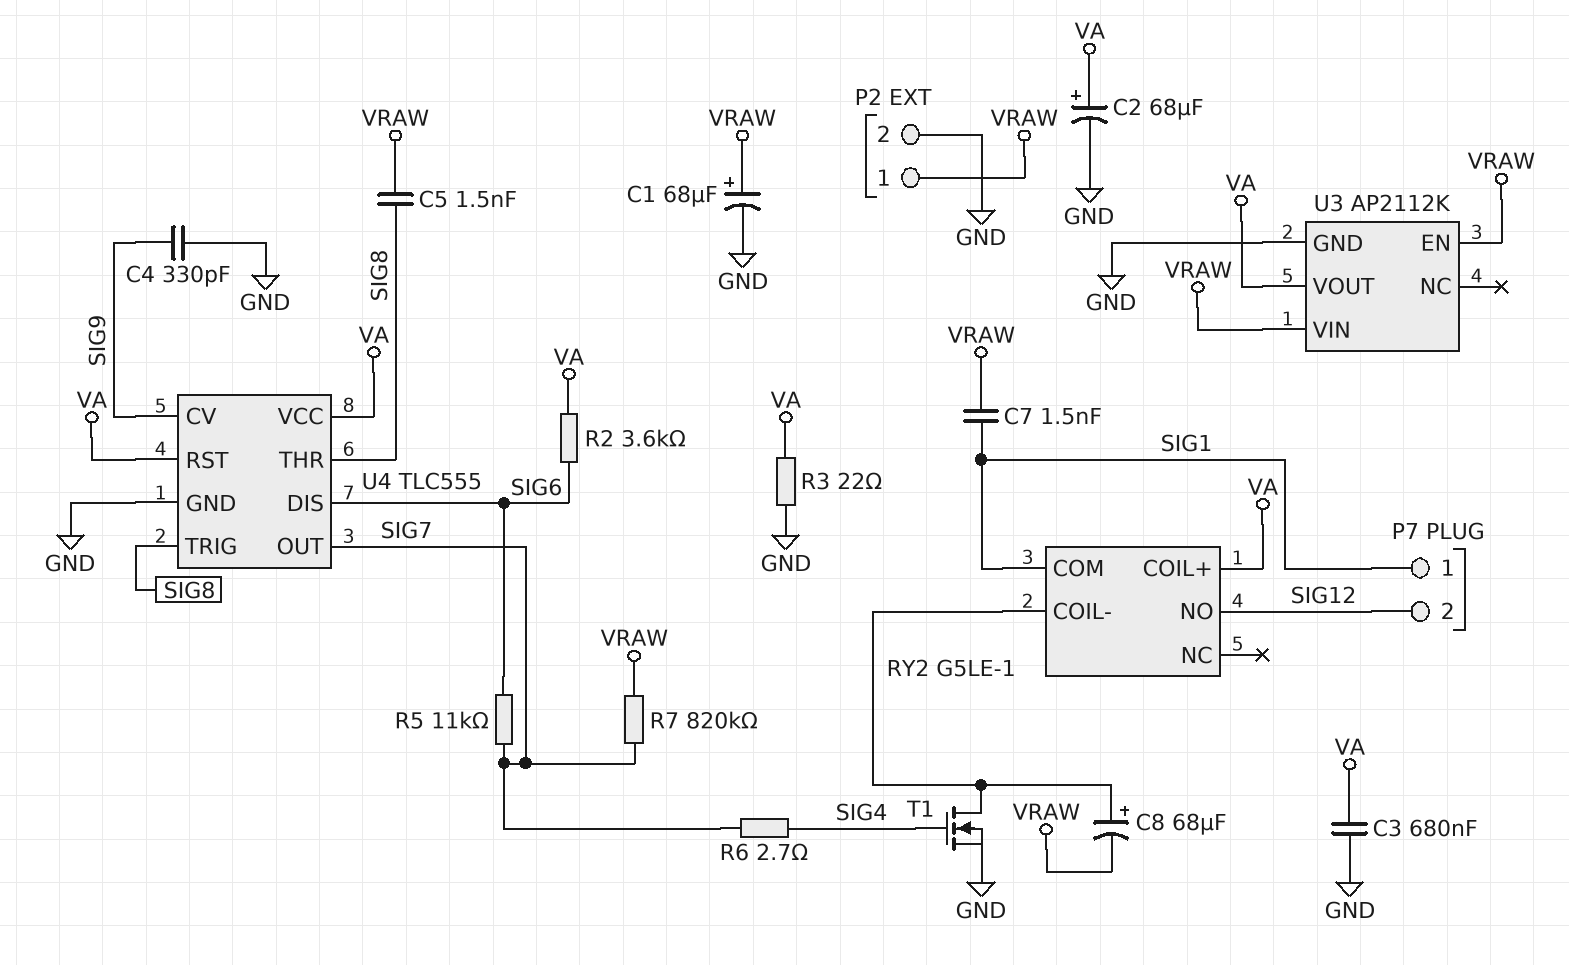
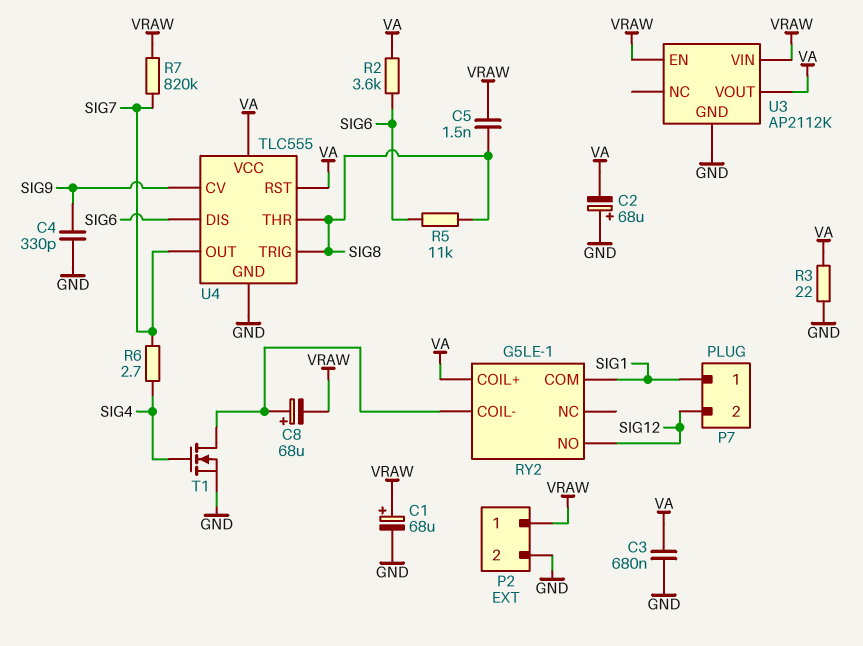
C2: 68uF (plus VA, minus GND) -> 68uF (plus GND, minus VA)
C7: 1.5nF (SIG1, VRAW) -> none
R5: 11k (SIG6, SIG7) -> 11k (SIG6, SIG8)

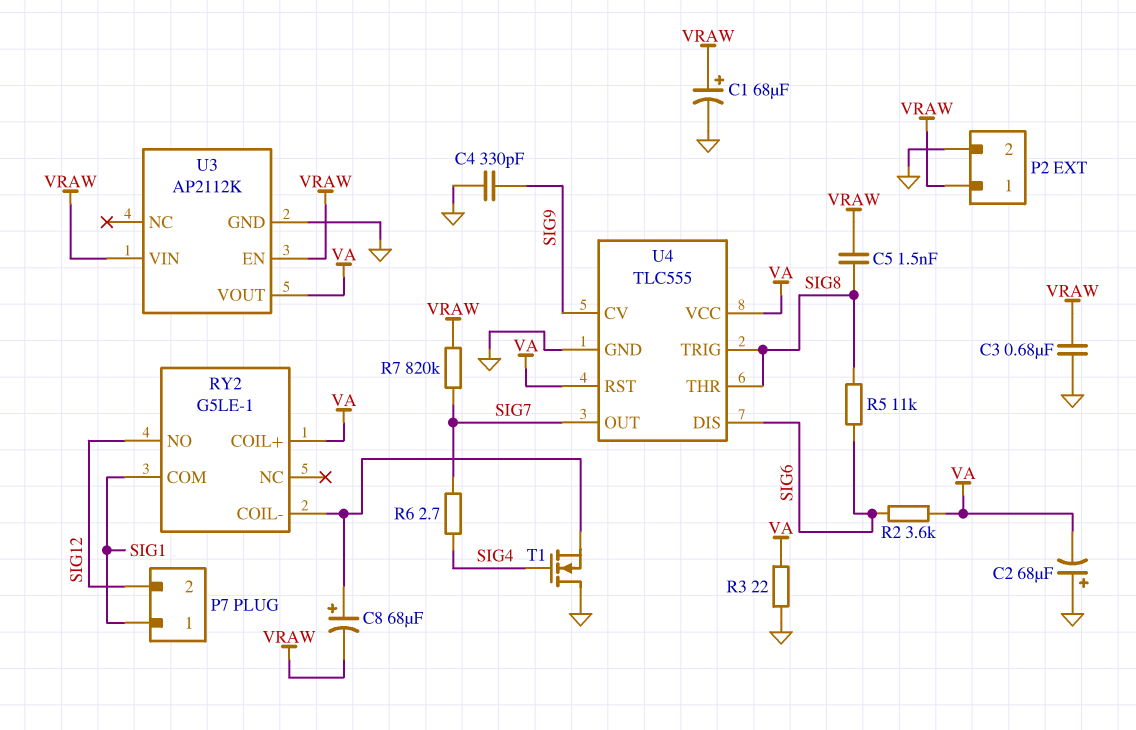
C3: 680nF (GND, VA) -> 680nF (GND, VRAW)
T1: NMOS (G SIG4, D RY2/COIL-, S GND) -> NMOS (G SIG4, D GND, S RY2/COIL-)

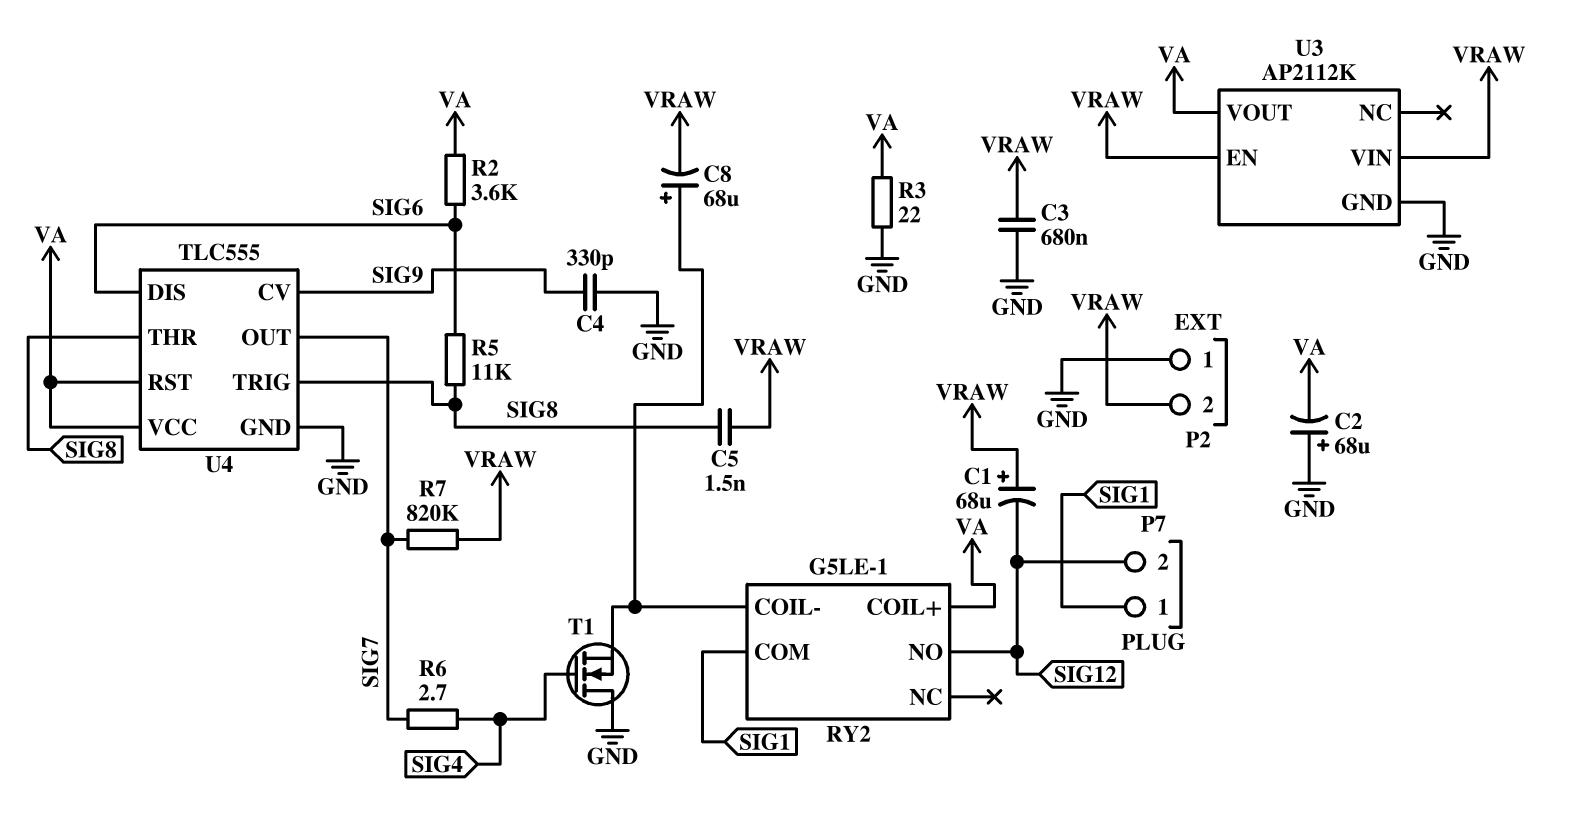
C1: 68uF (plus VRAW, minus GND) -> 68uF (plus VRAW, minus SIG12)
P2 pin 1: VRAW -> GND
P2 pin 2: GND -> VRAW

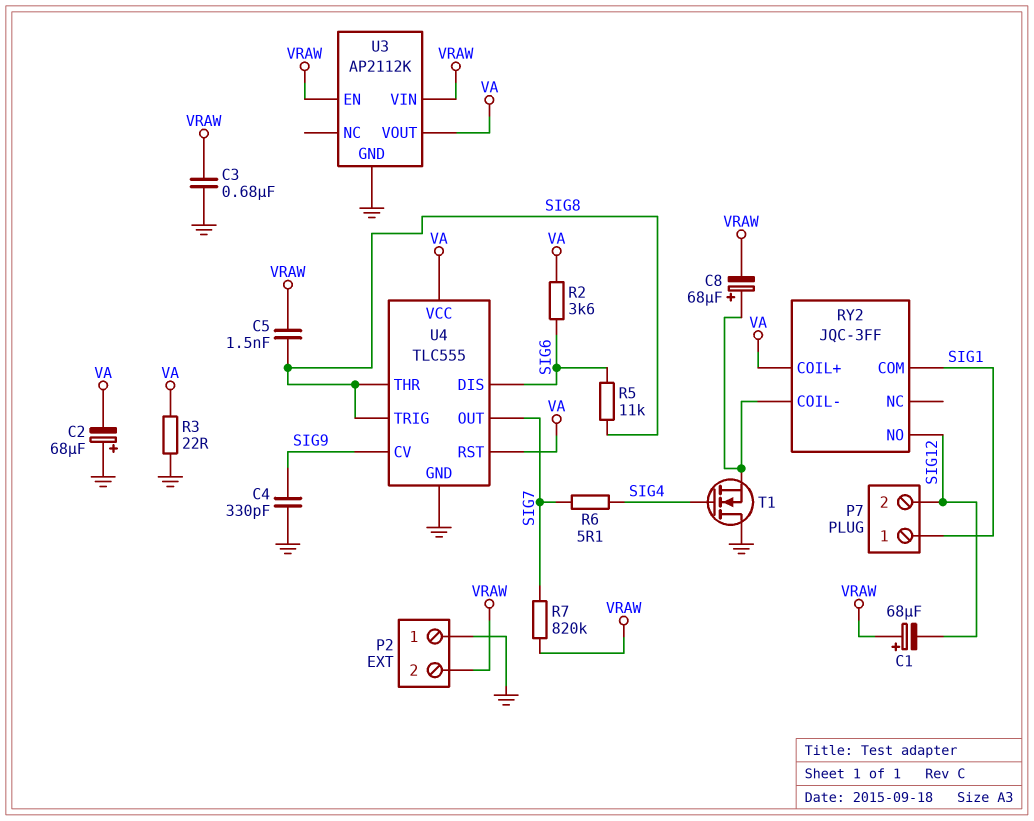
R6: 2.7 (SIG4, SIG7) -> 5.1 (SIG4, SIG7)
RY2: G5LE-1 -> JQC-3FF

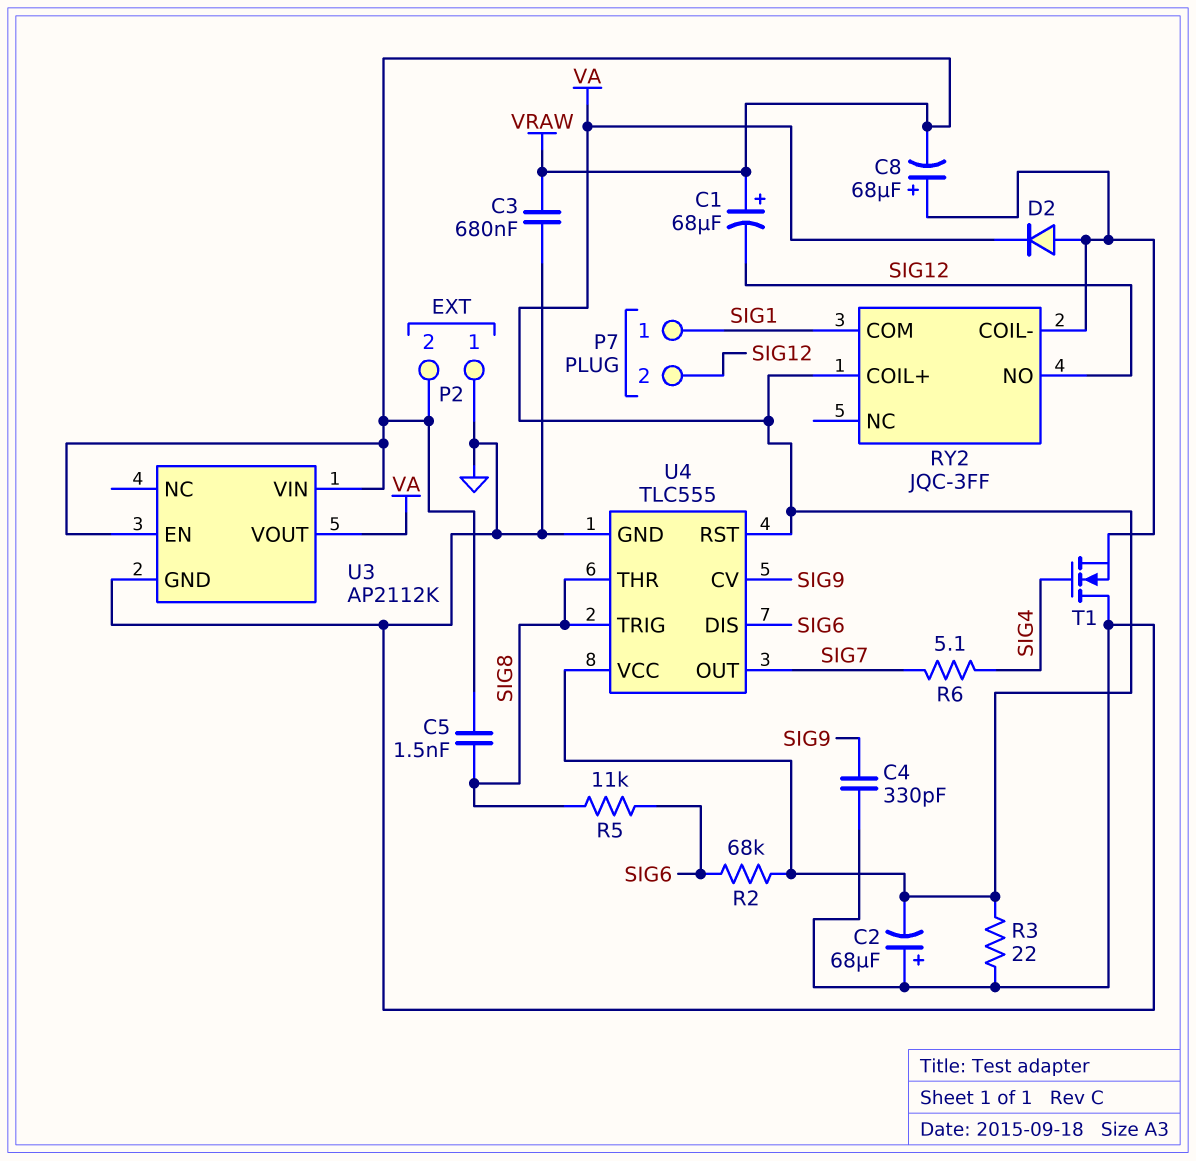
D2: none -> diode (A RY2/COIL-, K VA)
R2: 3.6k (SIG6, VA) -> 68k (SIG6, VA)
R7: 820k (SIG7, VRAW) -> none

